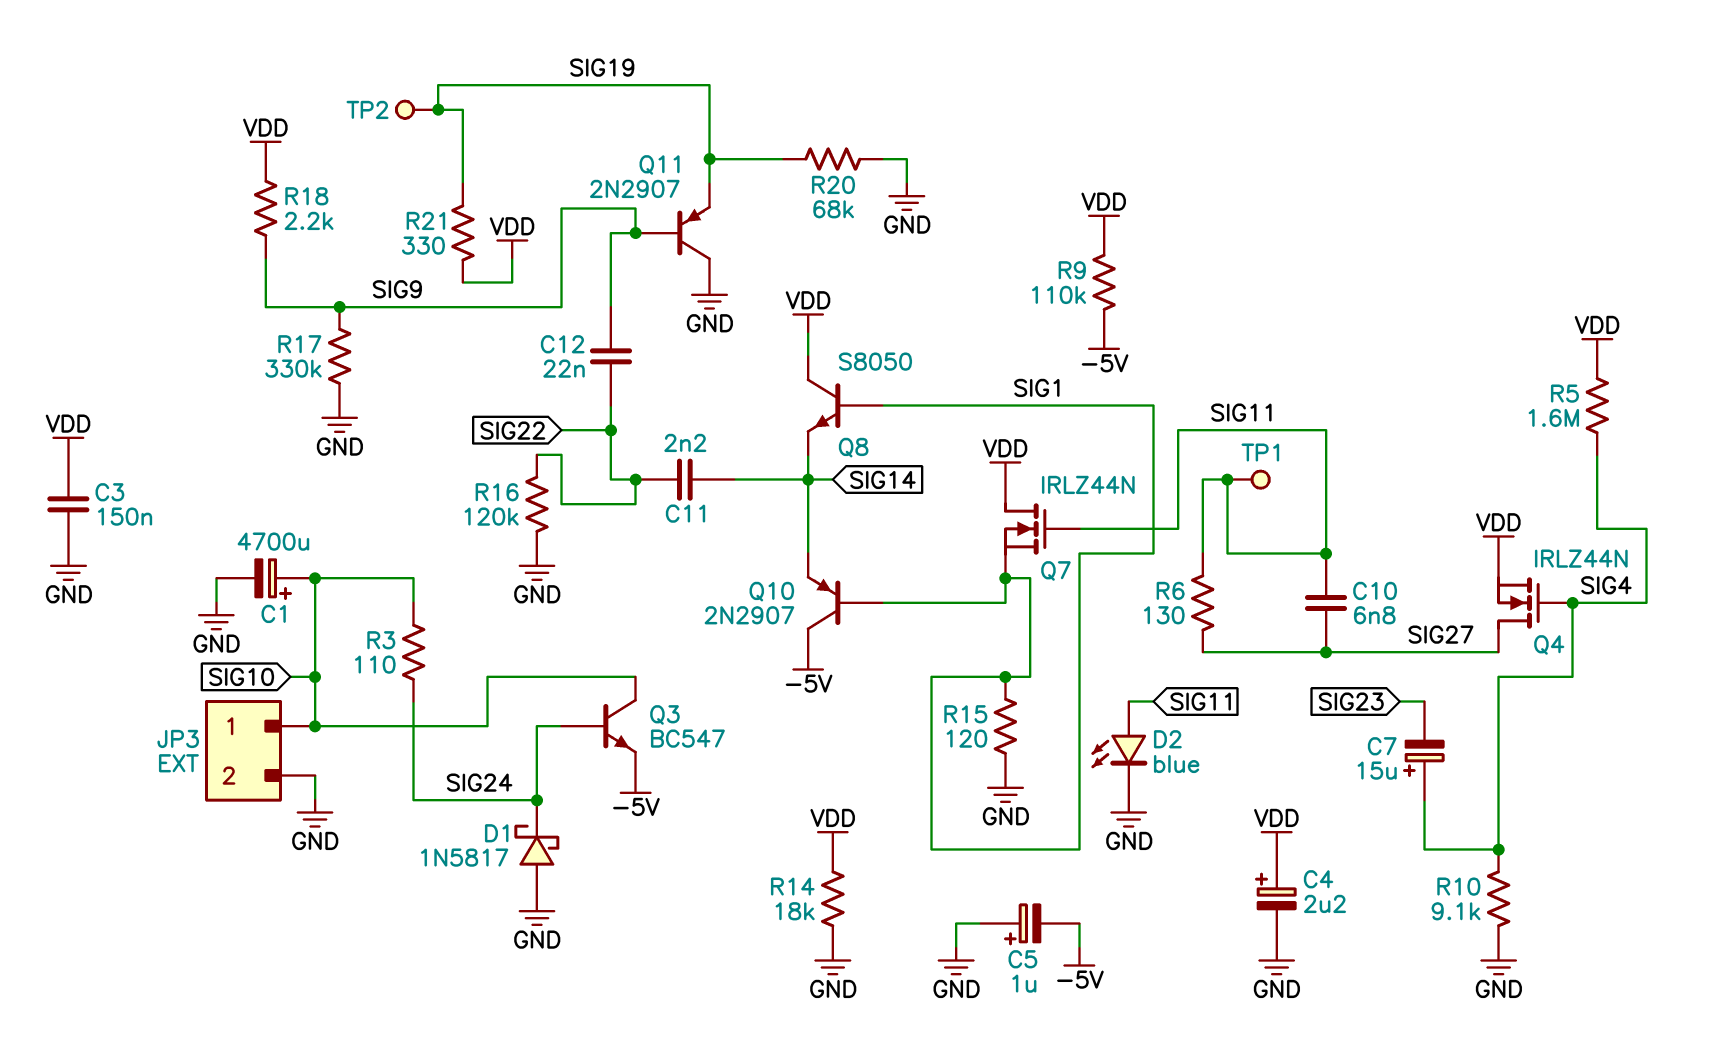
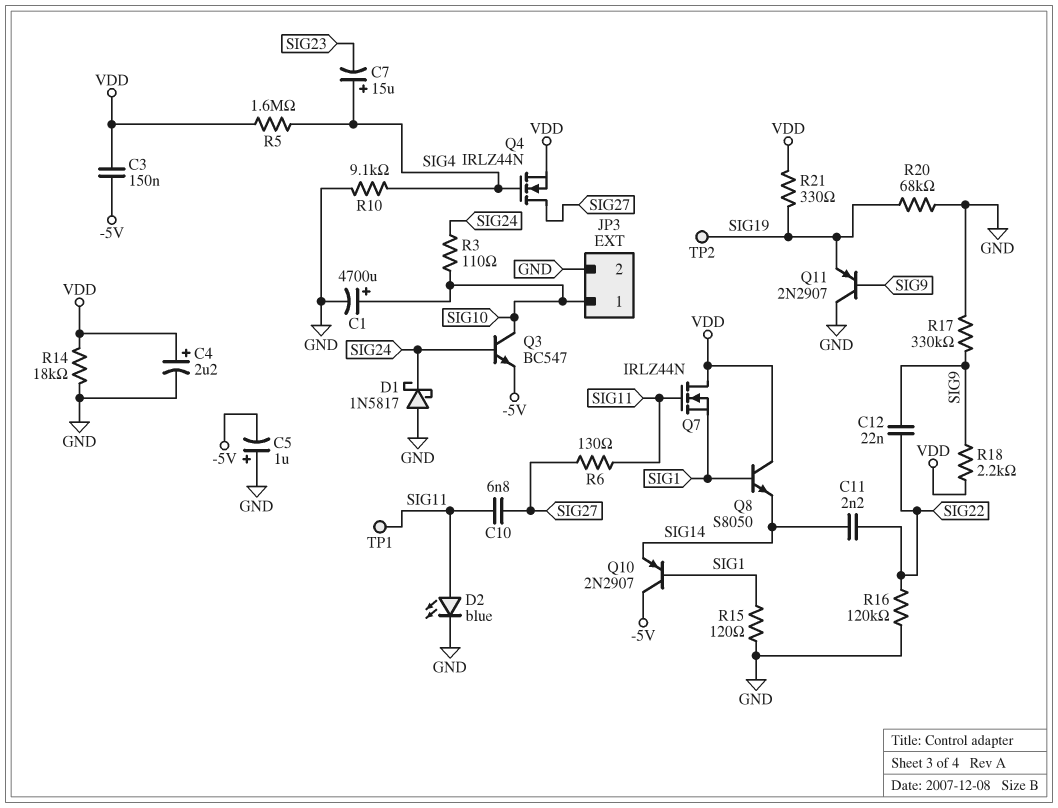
C3: 150nF (GND, VDD) -> 150nF (-5V, VDD)
R9: 110k (-5V, VDD) -> none

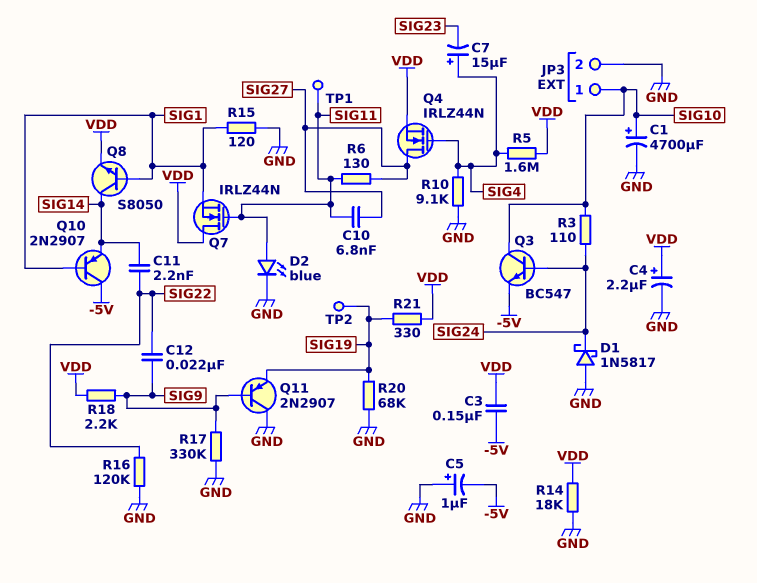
Q8: NPN S8050 (B SIG1, C VDD, E SIG14) -> NPN S8050 (B SIG1, C SIG14, E VDD)

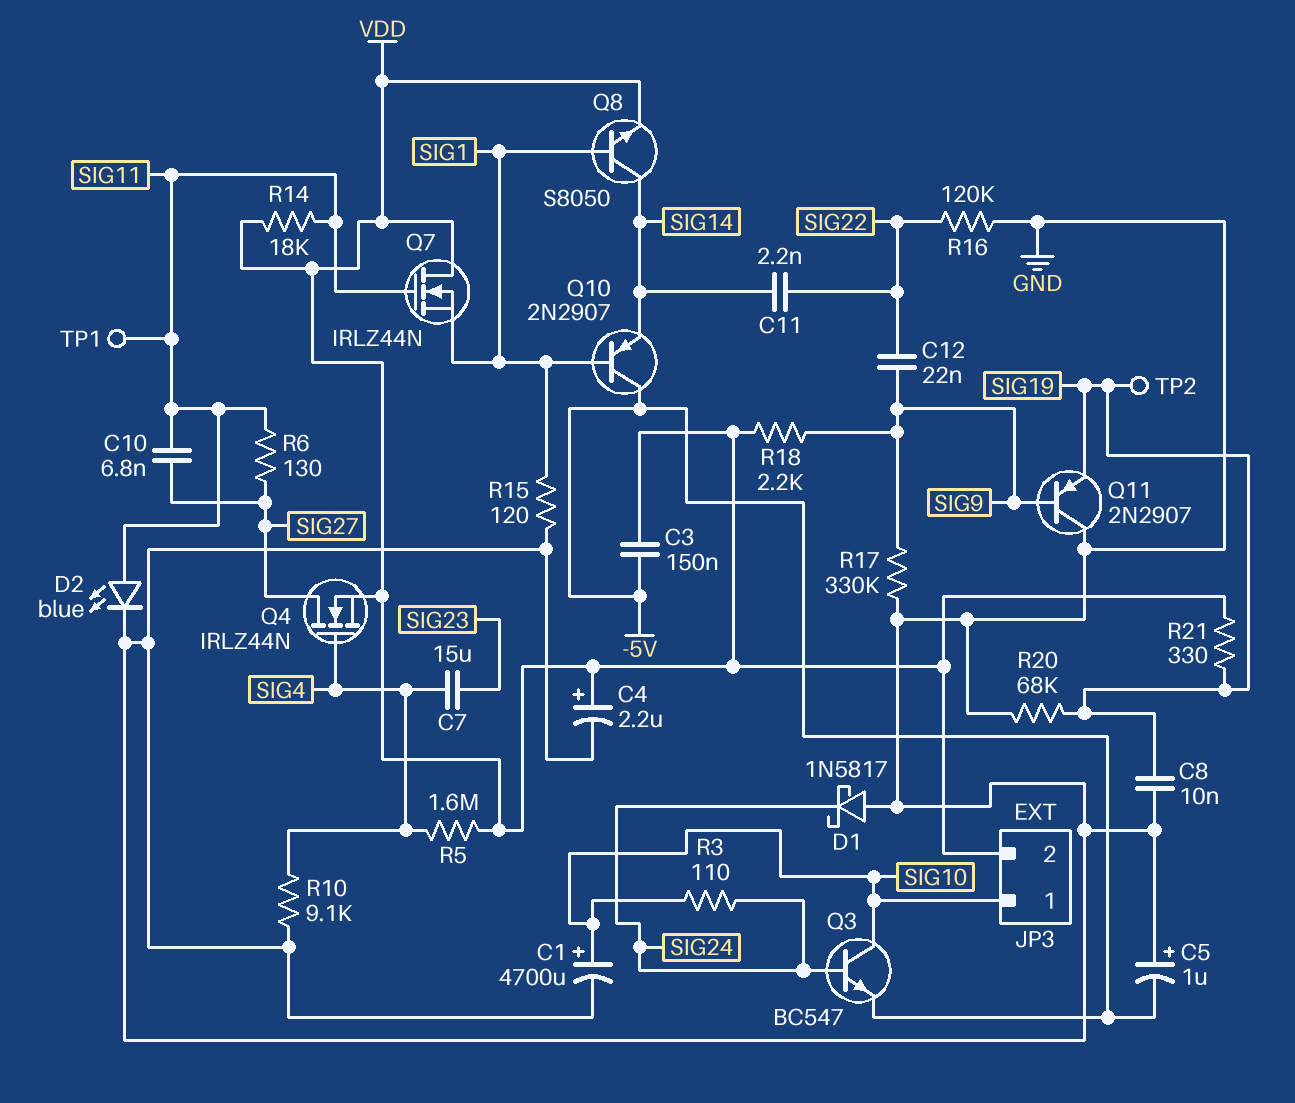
C7: 15uF (plus SIG4, minus SIG23) -> 15uF (SIG4, SIG23)
C8: none -> 10nF (GND, SIG19)
JP3 pin 2: GND -> VDD
R14: 18k (GND, VDD) -> 18k (SIG11, VDD)

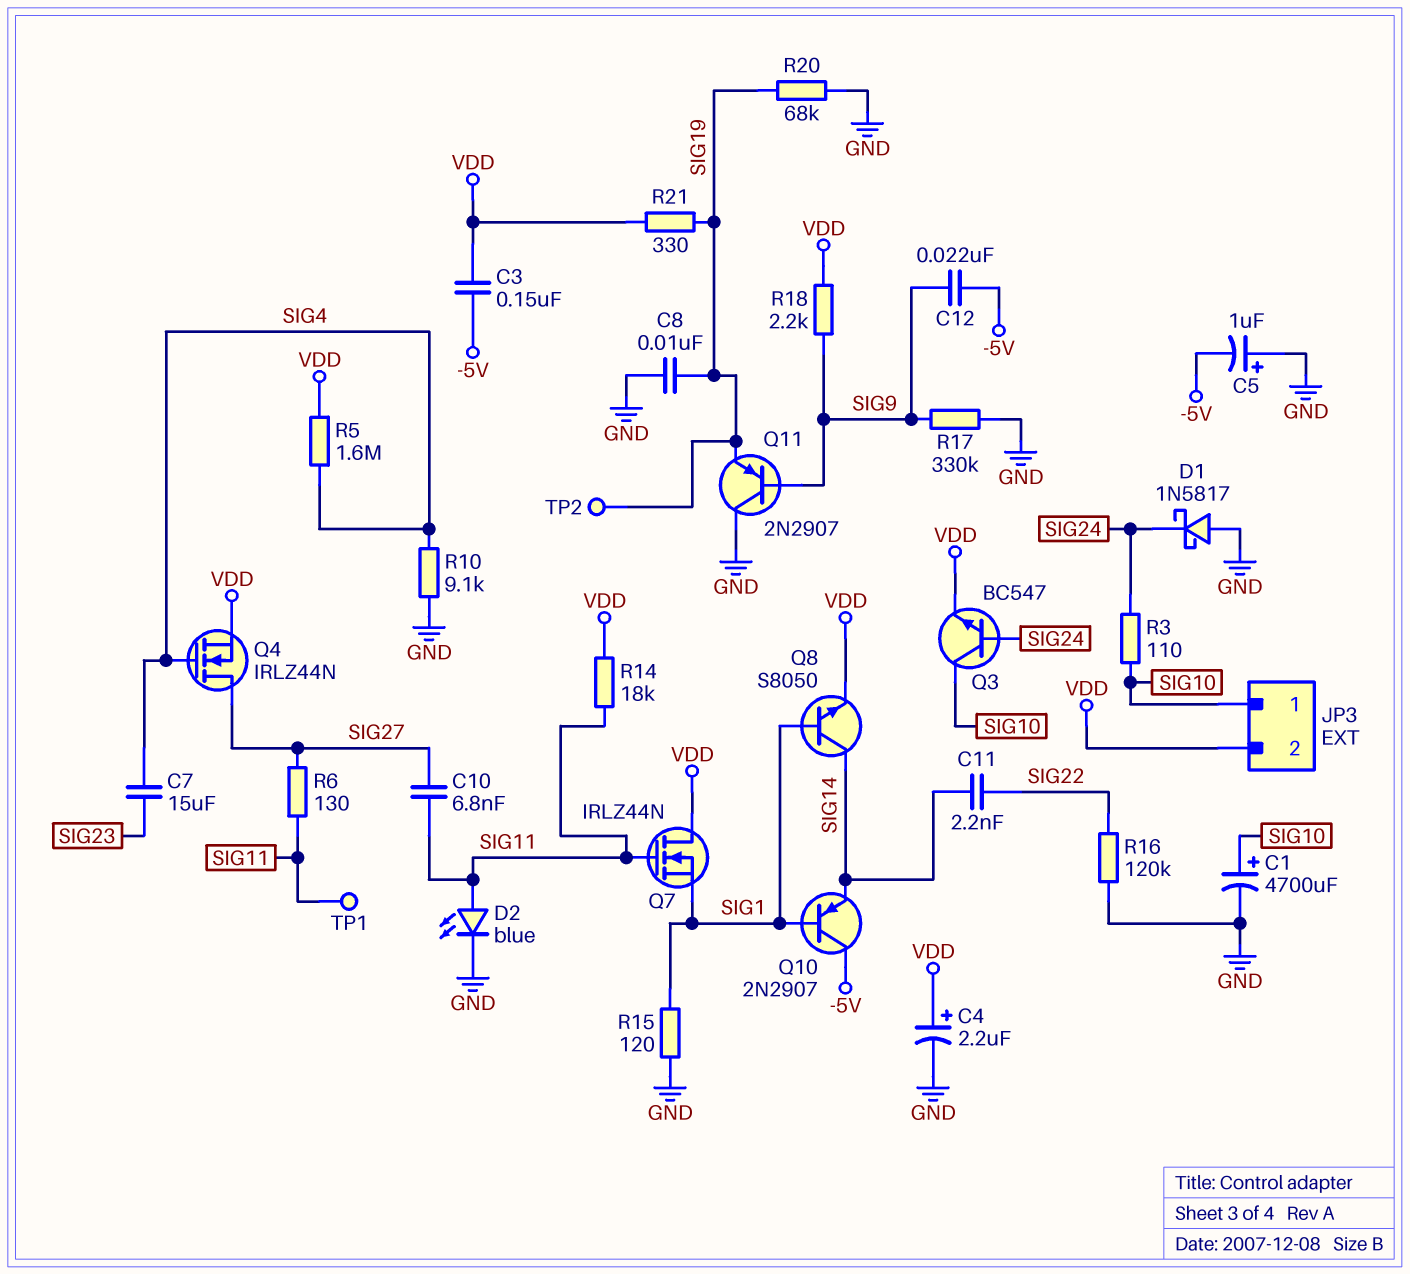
C12: 22nF (SIG9, SIG22) -> 22nF (-5V, SIG9)
Q3: NPN BC547 (B SIG24, C SIG10, E -5V) -> NPN BC547 (B SIG24, C SIG10, E VDD)

